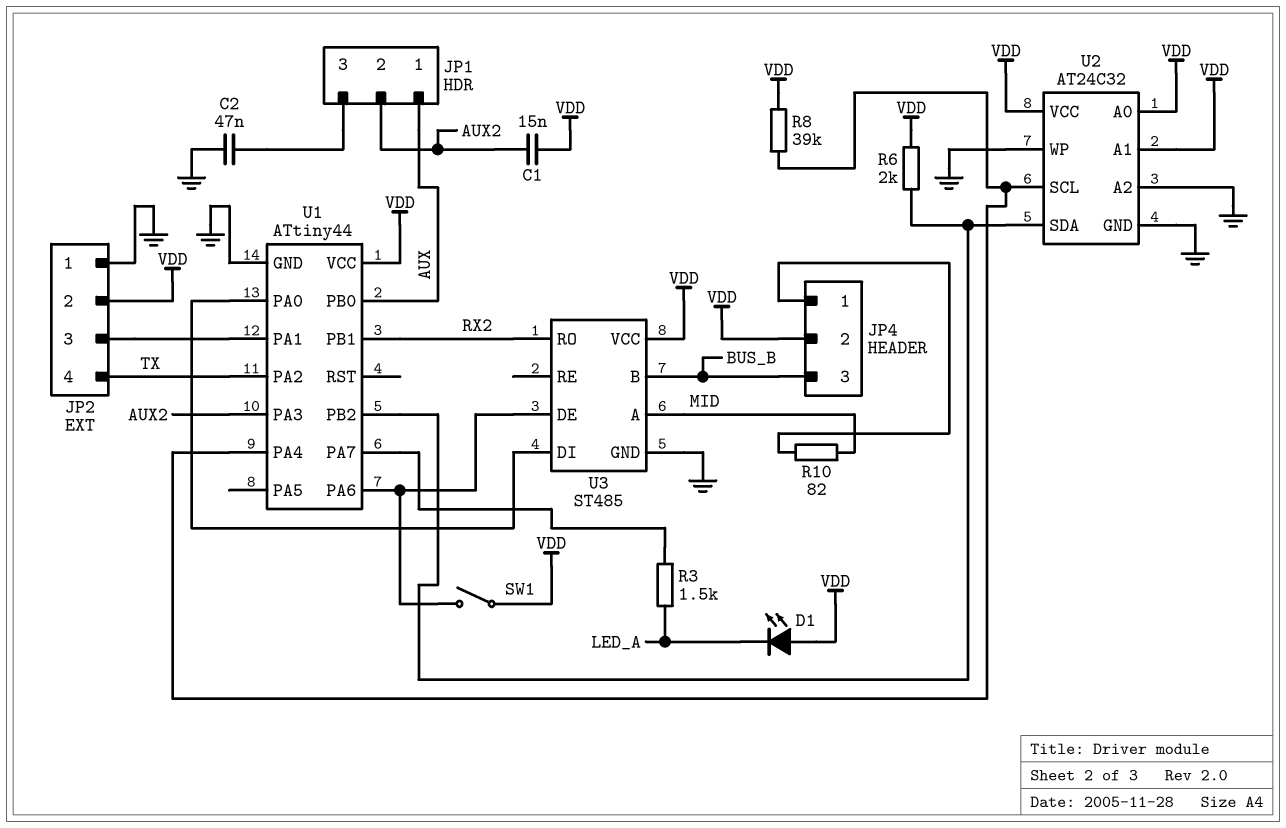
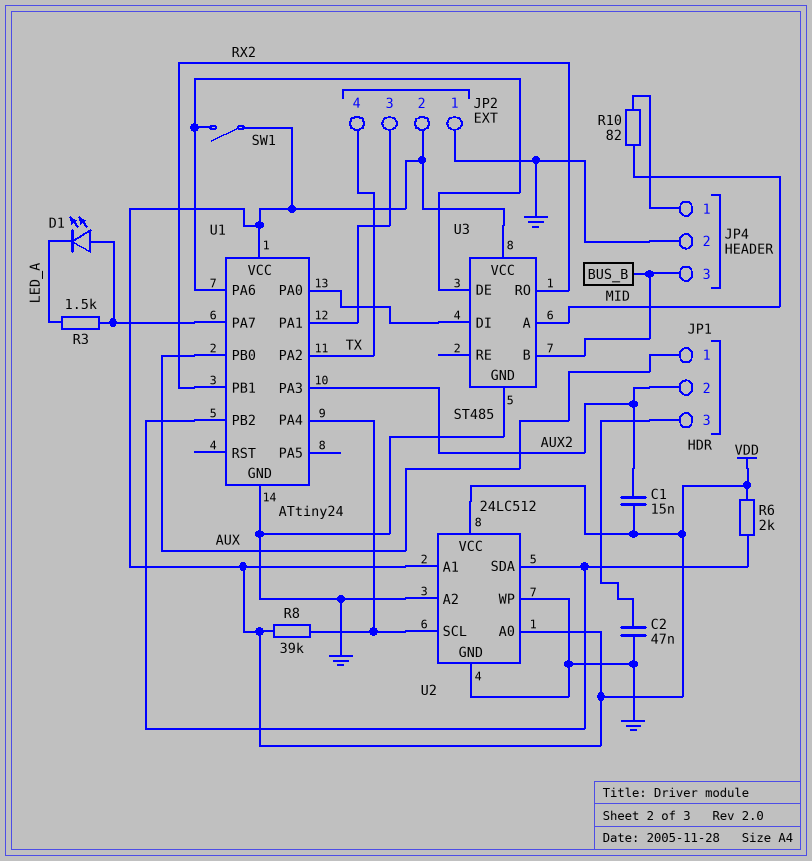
D1: LED (A VDD, K LED_A) -> LED (A U1/PA7, K LED_A)
JP4 pin 2: VDD -> GND
U1: ATtiny44 -> ATtiny24
U2: AT24C32 -> 24LC512

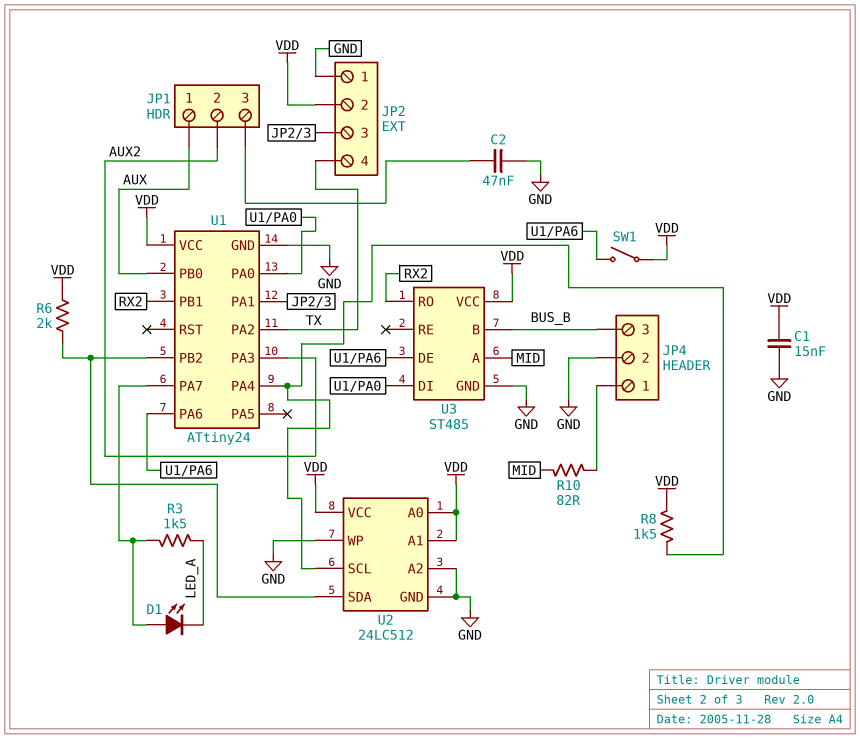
C1: 15nF (AUX2, VDD) -> 15nF (GND, VDD)
R8: 39k (U1/PA4, VDD) -> 1.5k (U1/PA4, VDD)

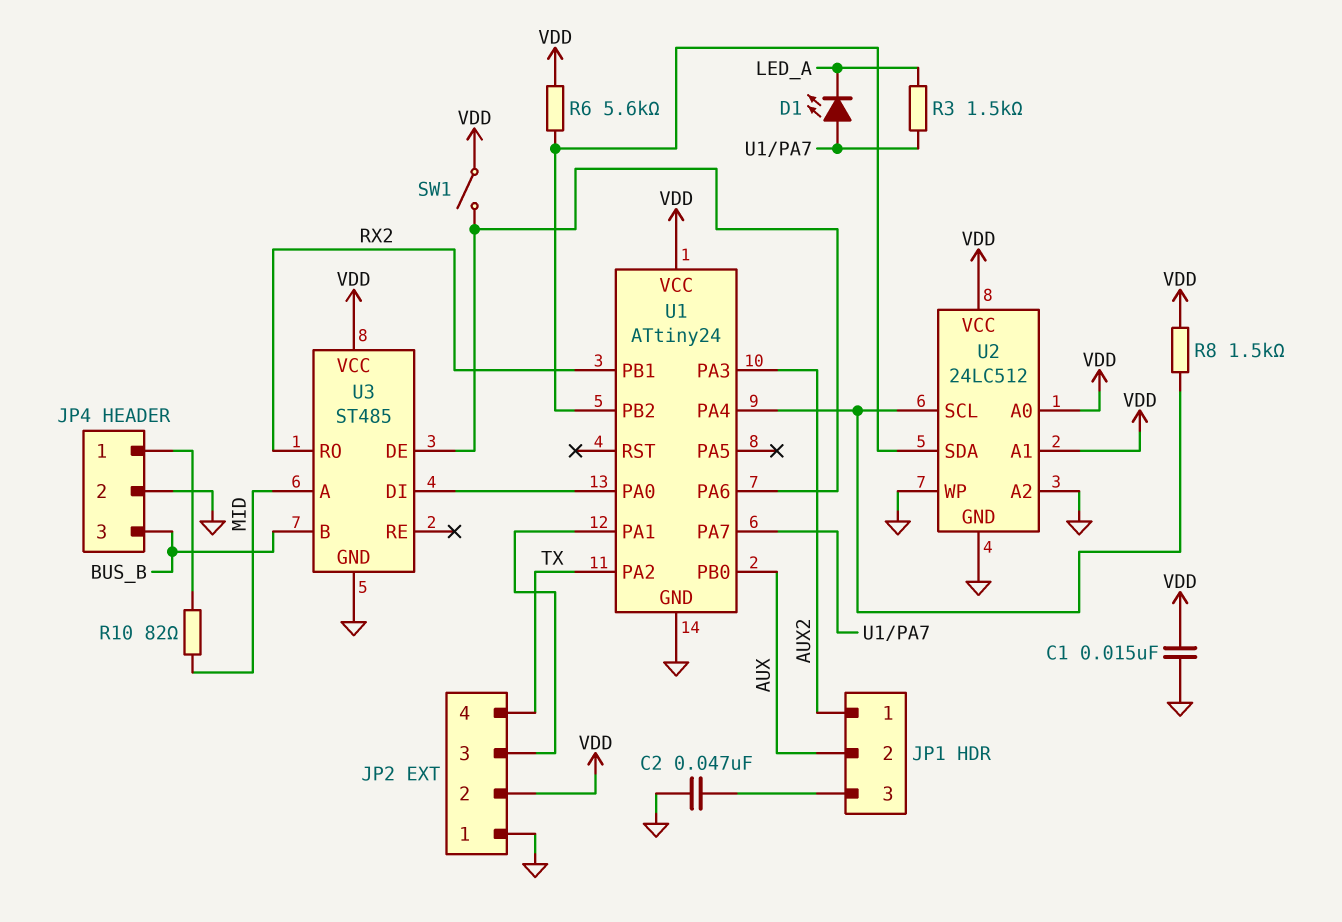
JP1 pin 1: AUX -> AUX2
JP1 pin 2: AUX2 -> AUX
R6: 2k (U1/PB2, VDD) -> 5.6k (U1/PB2, VDD)

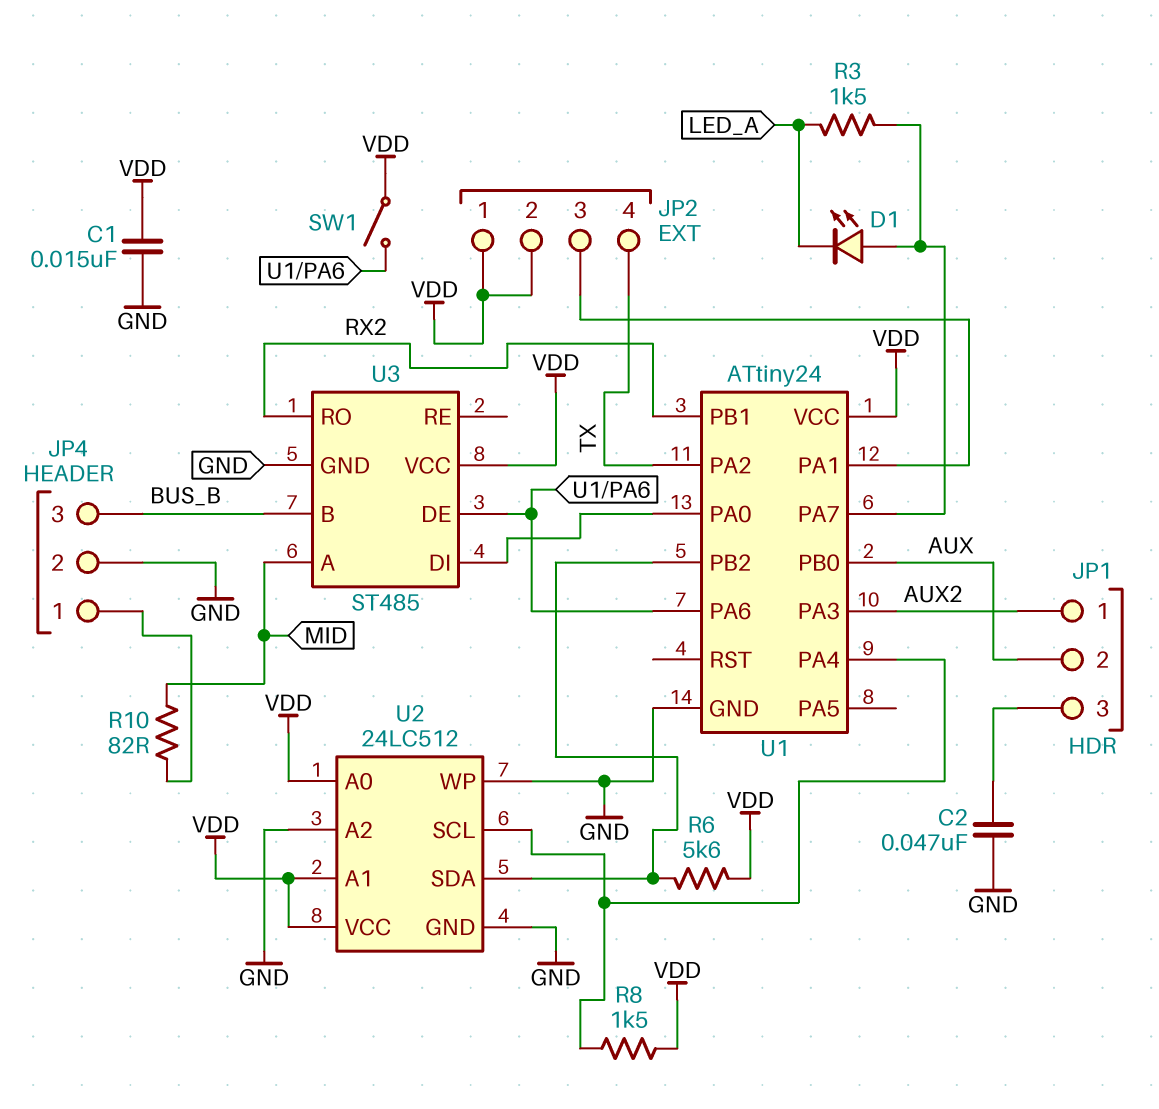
JP2 pin 1: GND -> VDD

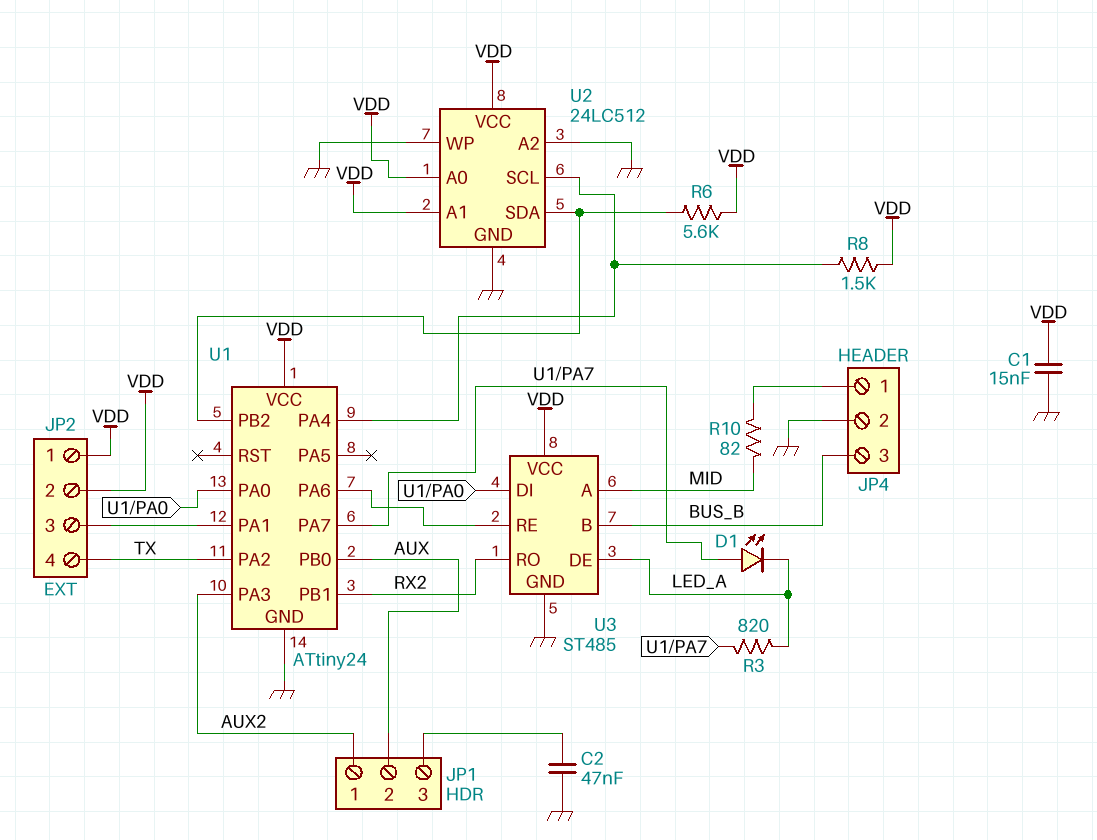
R3: 1.5k (LED_A, U1/PA7) -> 820 (LED_A, U1/PA7)
SW1: switch (U1/PA6, VDD) -> none
U3 pin DE: U1/PA6 -> LED_A
U3 pin RE: none -> U1/PA6

